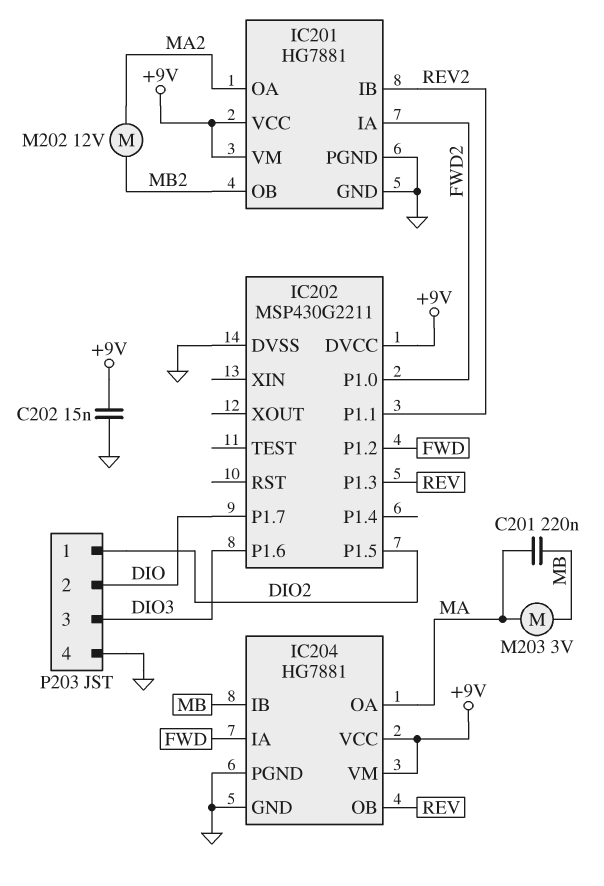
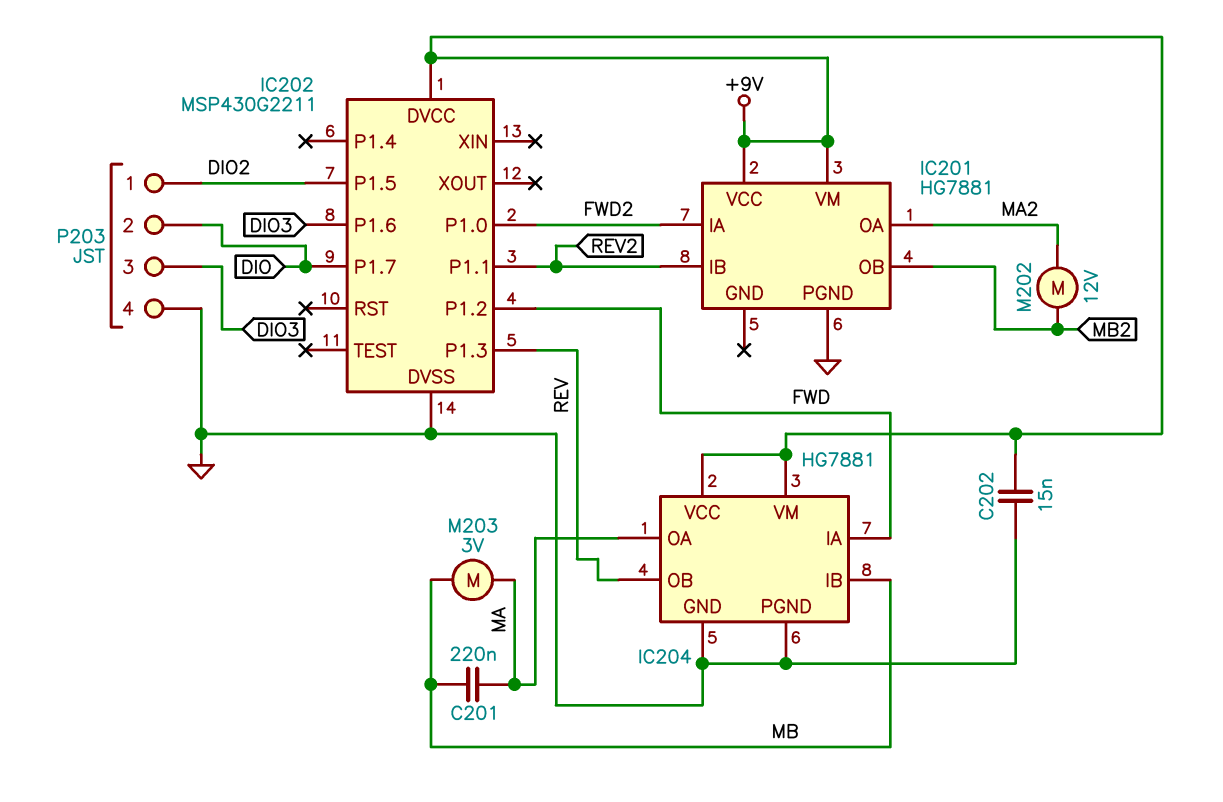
IC201 pin GND: GND -> none

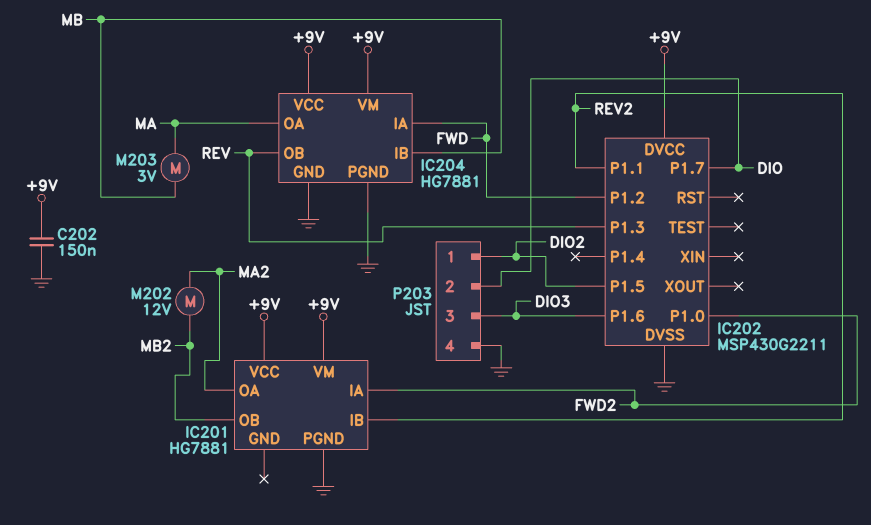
C201: 220nF (MA, MB) -> none
C202: 15nF (+9V, GND) -> 150nF (+9V, GND)

